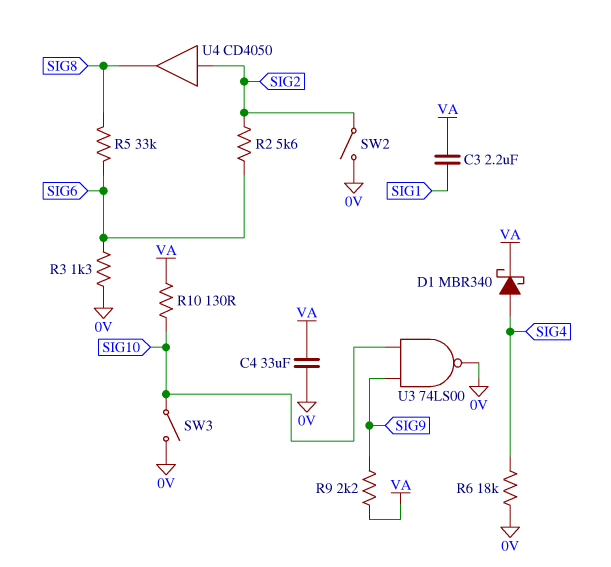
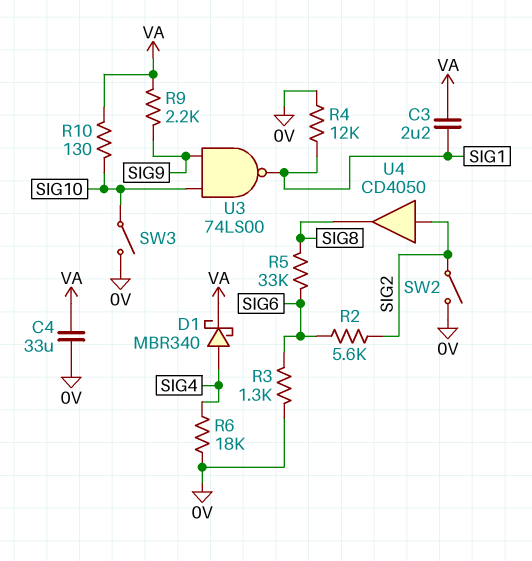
R4: none -> 12k (0V, SIG1)
U3: NAND 74LS00 (in SIG9, in SIG10, out 0V) -> NAND 74LS00 (in SIG9, in SIG10, out SIG1)

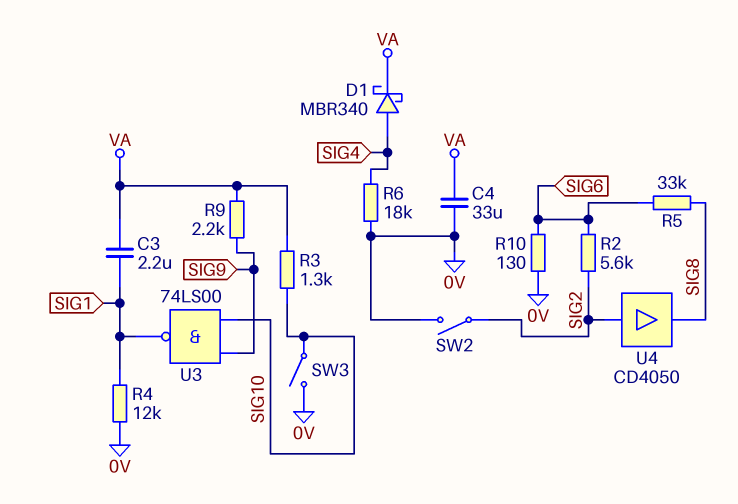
R3: 1.3k (0V, SIG6) -> 1.3k (SIG10, VA)
R10: 130 (SIG10, VA) -> 130 (0V, SIG6)

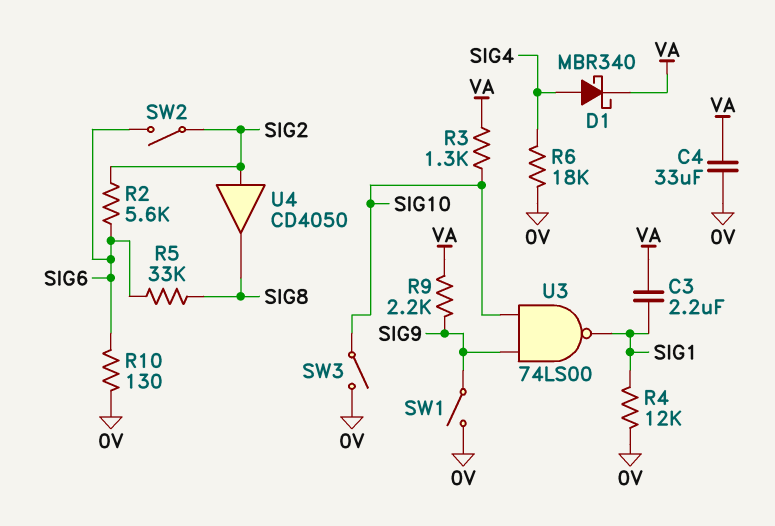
SW1: none -> switch (0V, SIG9)
SW2: switch (0V, SIG2) -> switch (SIG2, SIG6)

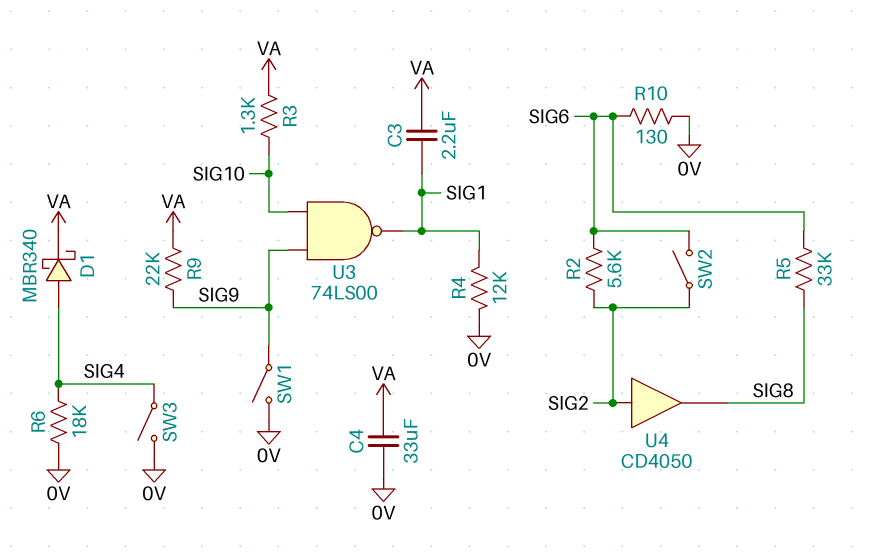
R9: 2.2k (SIG9, VA) -> 22k (SIG9, VA)
SW3: switch (0V, SIG10) -> switch (0V, SIG4)

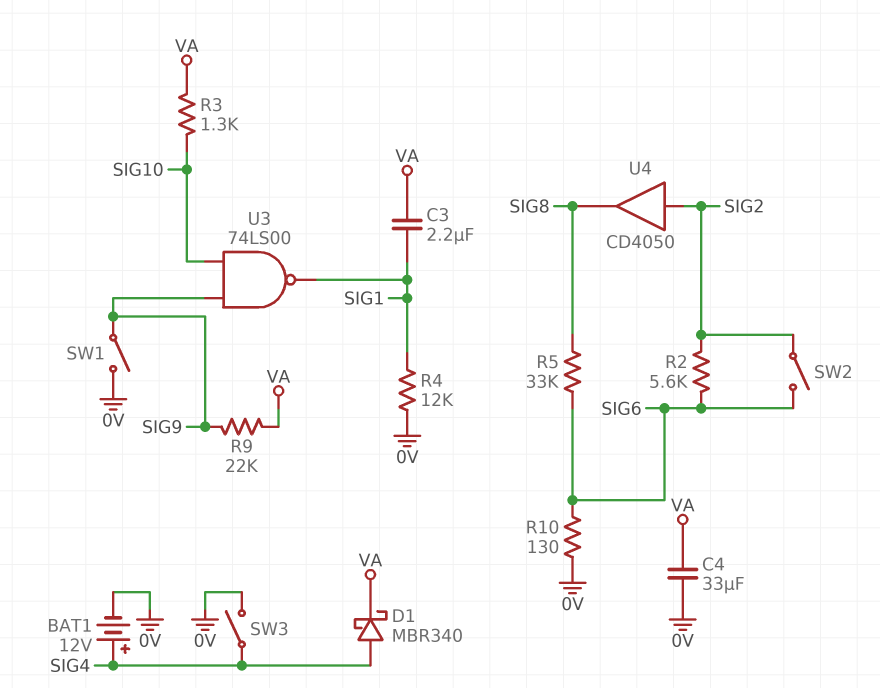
BAT1: none -> 12V (plus SIG4, minus 0V)
R6: 18k (0V, SIG4) -> none

